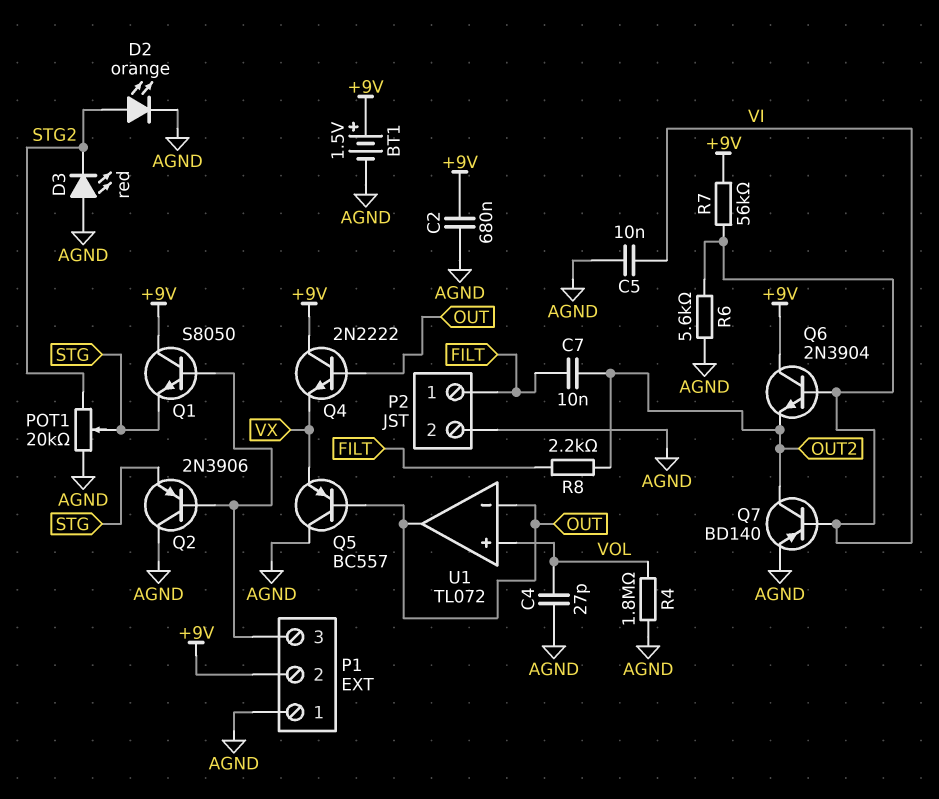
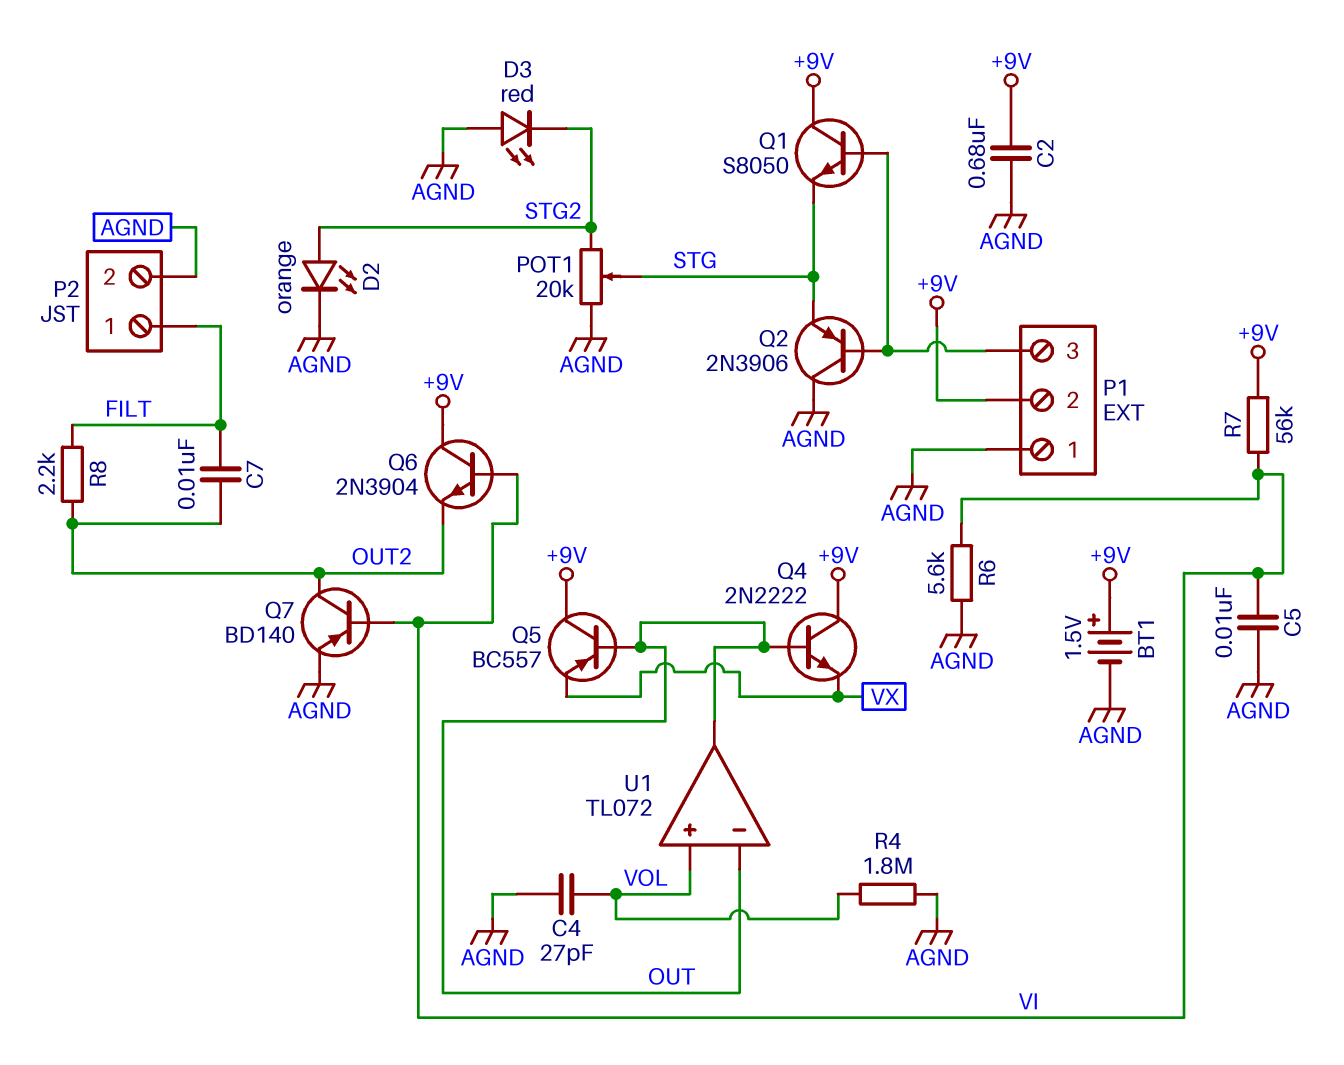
Q5: PNP BC557 (B OUT, C AGND, E VX) -> PNP BC557 (B OUT, C +9V, E VX)

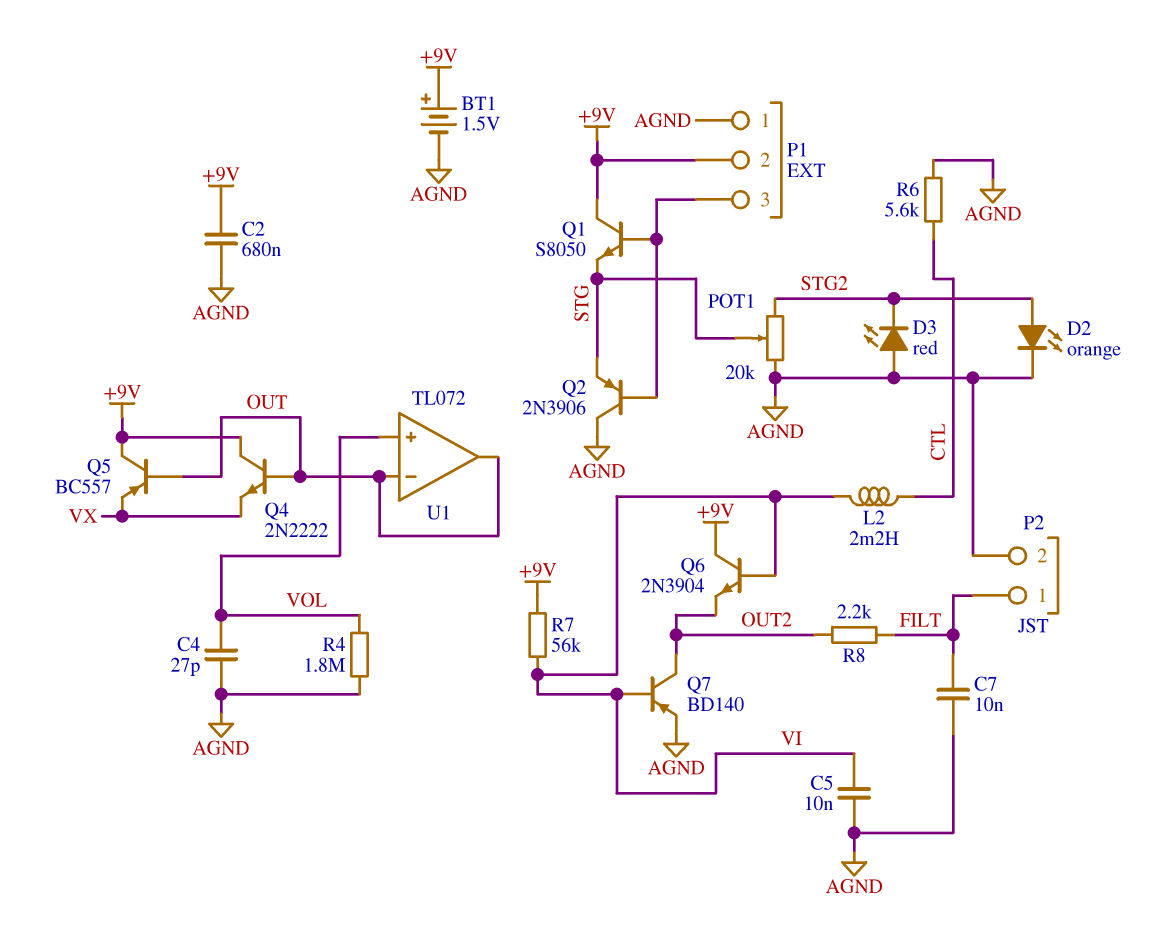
C7: 10nF (FILT, OUT2) -> 10nF (AGND, FILT)
L2: none -> 2.2mH (CTL, VI)
R6: 5.6k (AGND, VI) -> 5.6k (AGND, CTL)

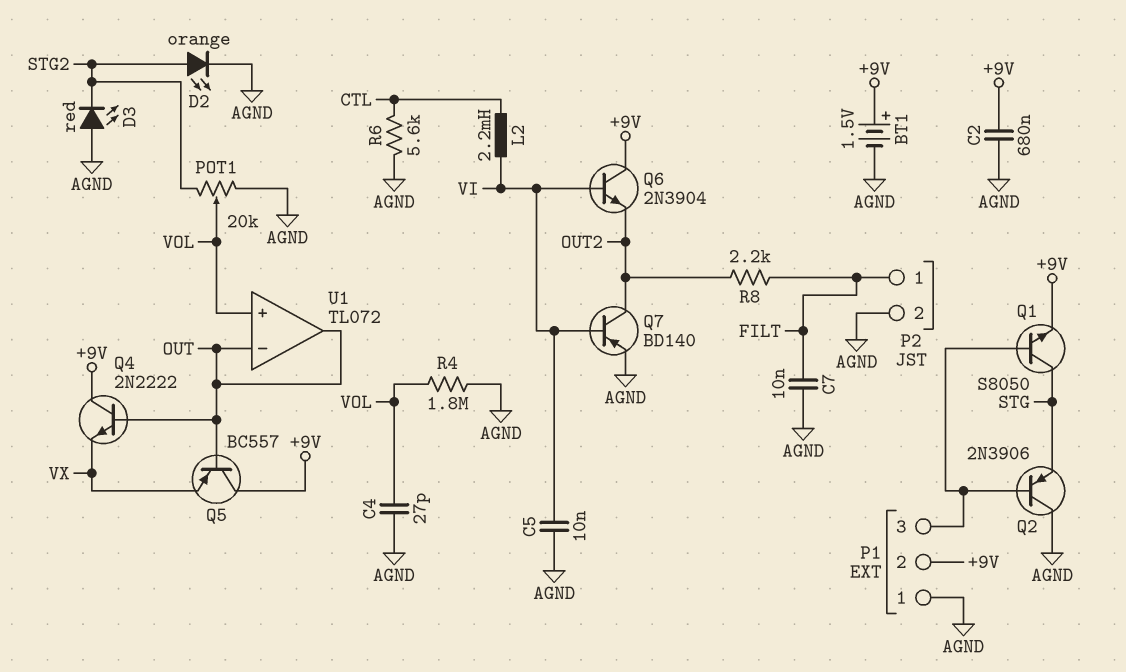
POT1: 20k (AGND, STG2, wiper STG) -> 20k (AGND, STG2, wiper VOL)
Q1: NPN S8050 (B P1/3, C +9V, E STG) -> NPN S8050 (B P1/3, C STG, E +9V)
R7: 56k (+9V, VI) -> none

